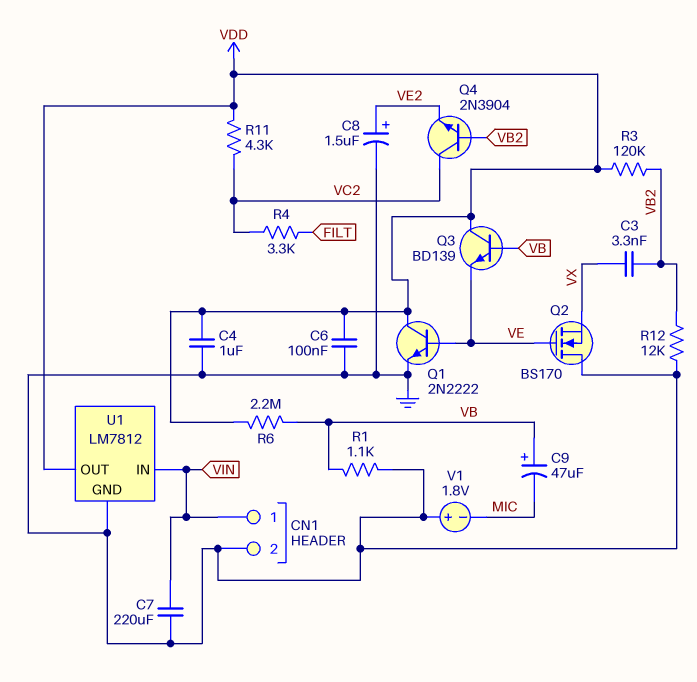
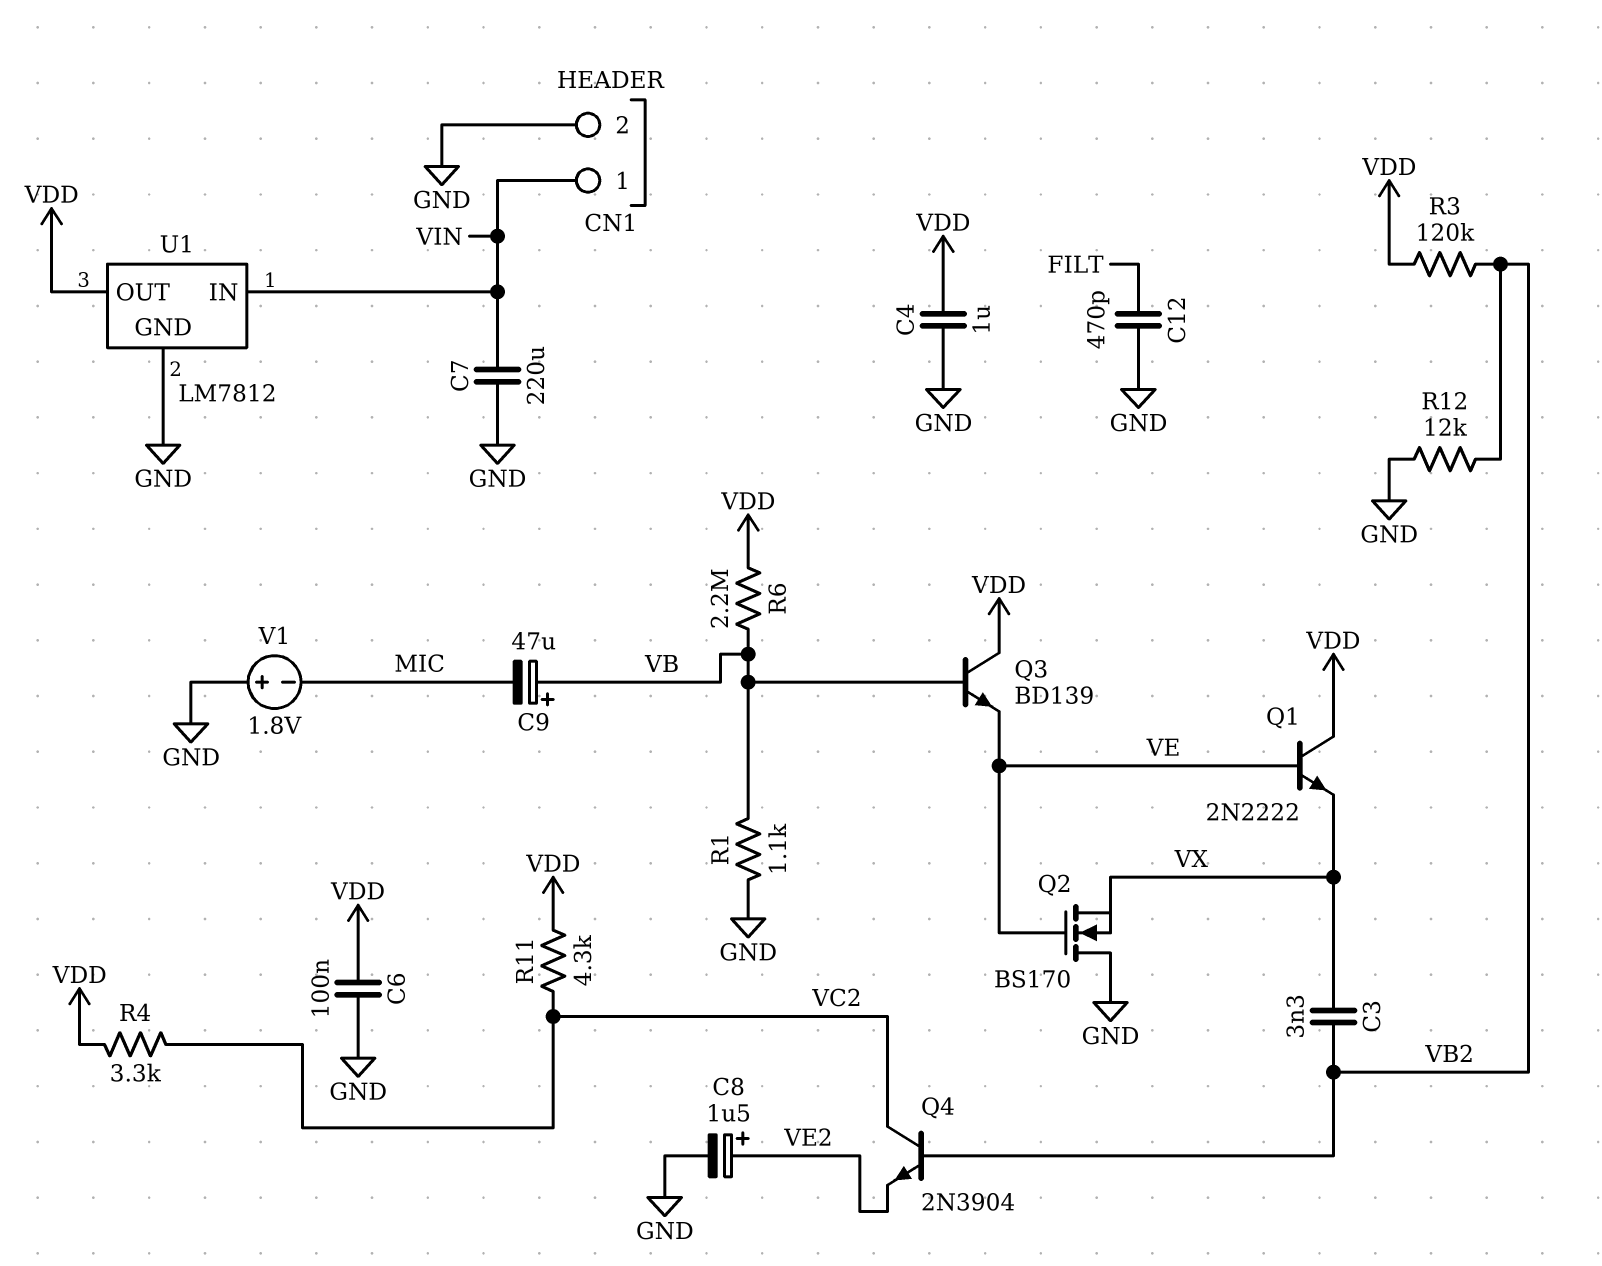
C12: none -> 470pF (FILT, GND)
Q1: NPN 2N2222 (B VE, C VDD, E GND) -> NPN 2N2222 (B VE, C VDD, E VX)
R4: 3.3k (FILT, VC2) -> 3.3k (VC2, VDD)

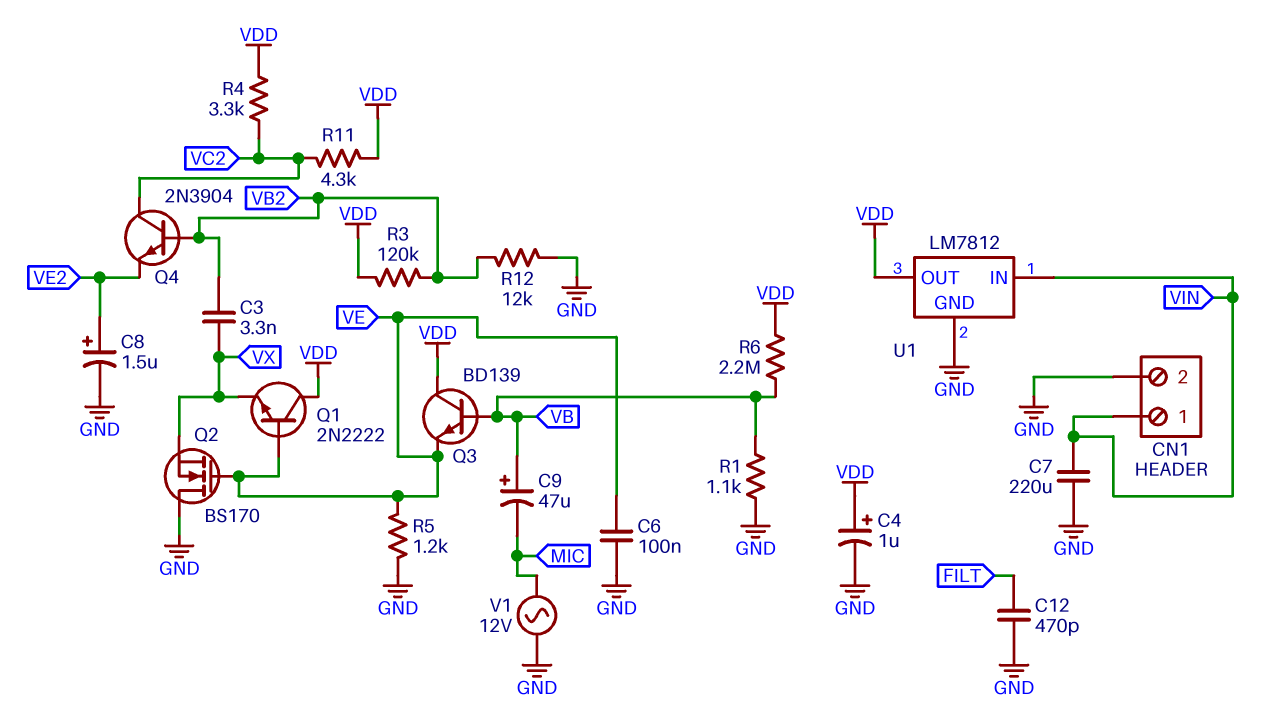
C4: 1uF (GND, VDD) -> 1uF (plus VDD, minus GND)
C6: 100nF (GND, VDD) -> 100nF (GND, VE)
R5: none -> 1.2k (GND, VE)
V1: 1.8V (plus GND, minus MIC) -> AC 12V (GND, MIC)

